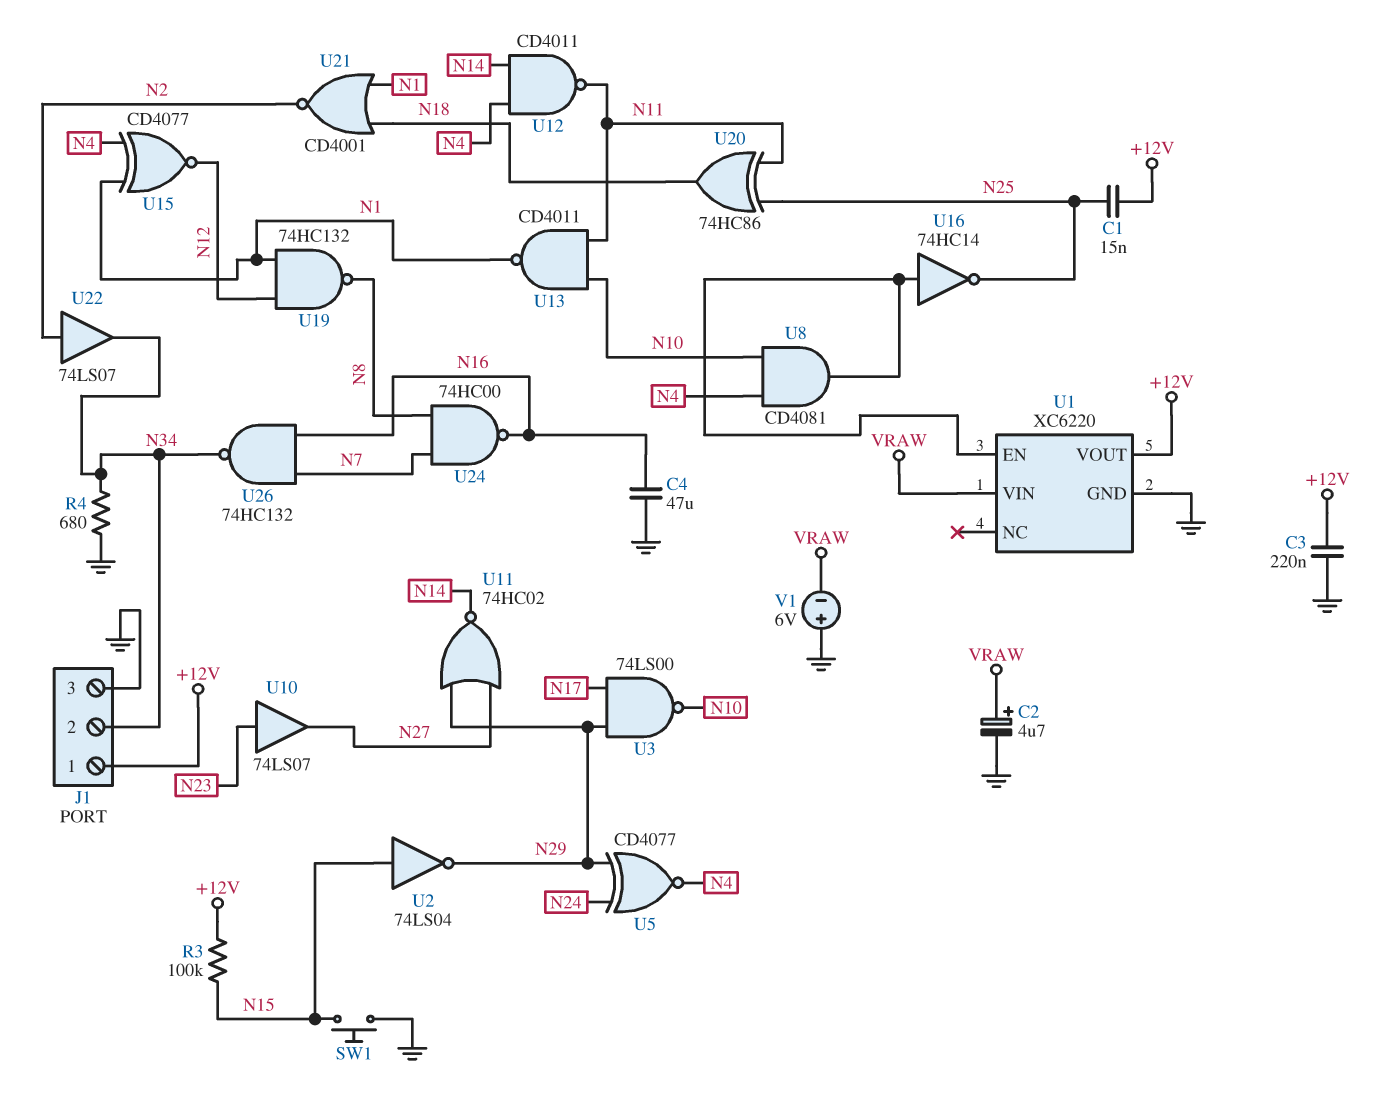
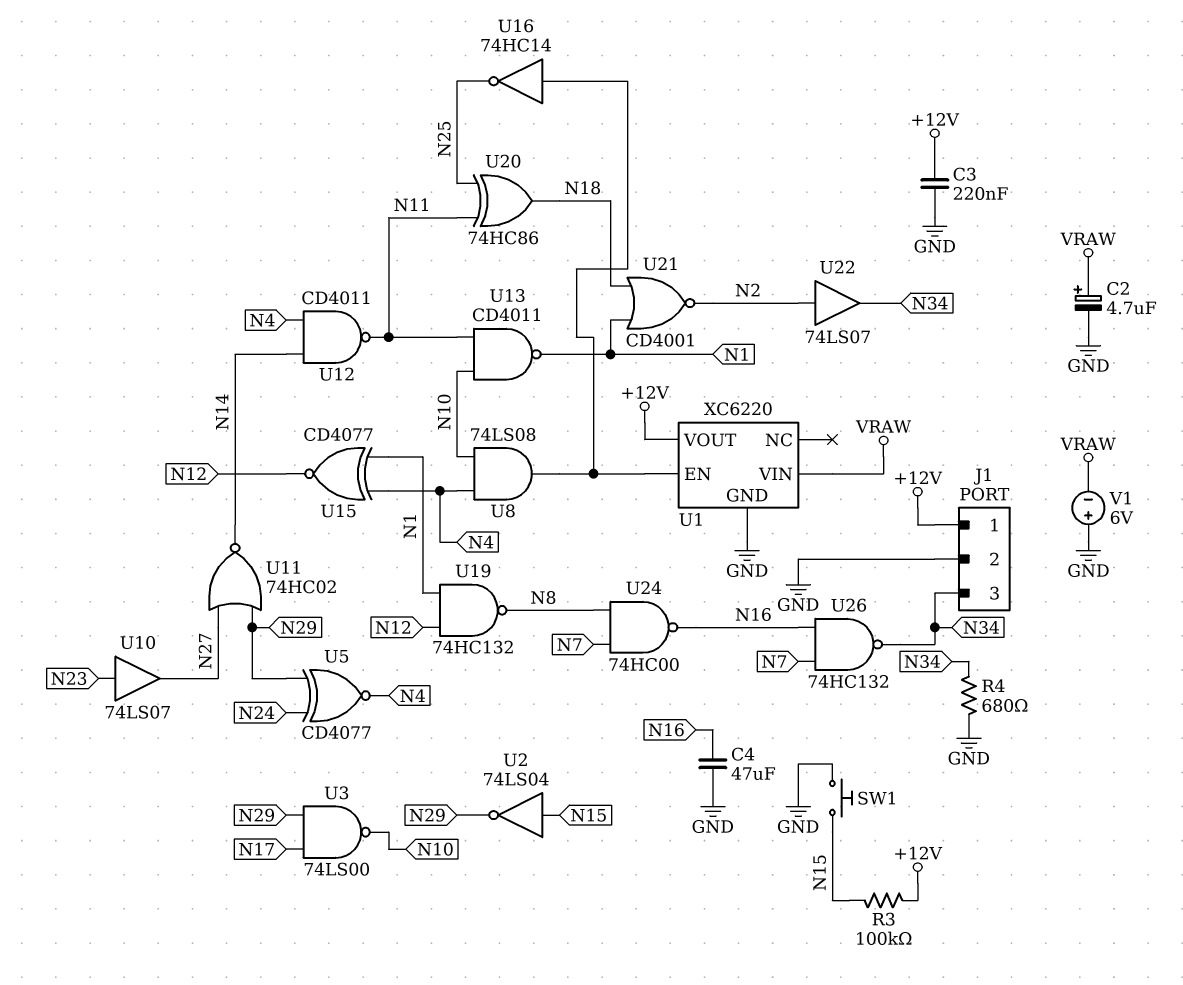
C1: 15nF (+12V, N25) -> none
J1 pin 2: N34 -> GND
J1 pin 3: GND -> N34
U8: AND CD4081 (in N4, in N10, out U1/EN) -> AND 74LS08 (in N4, in N10, out U1/EN)

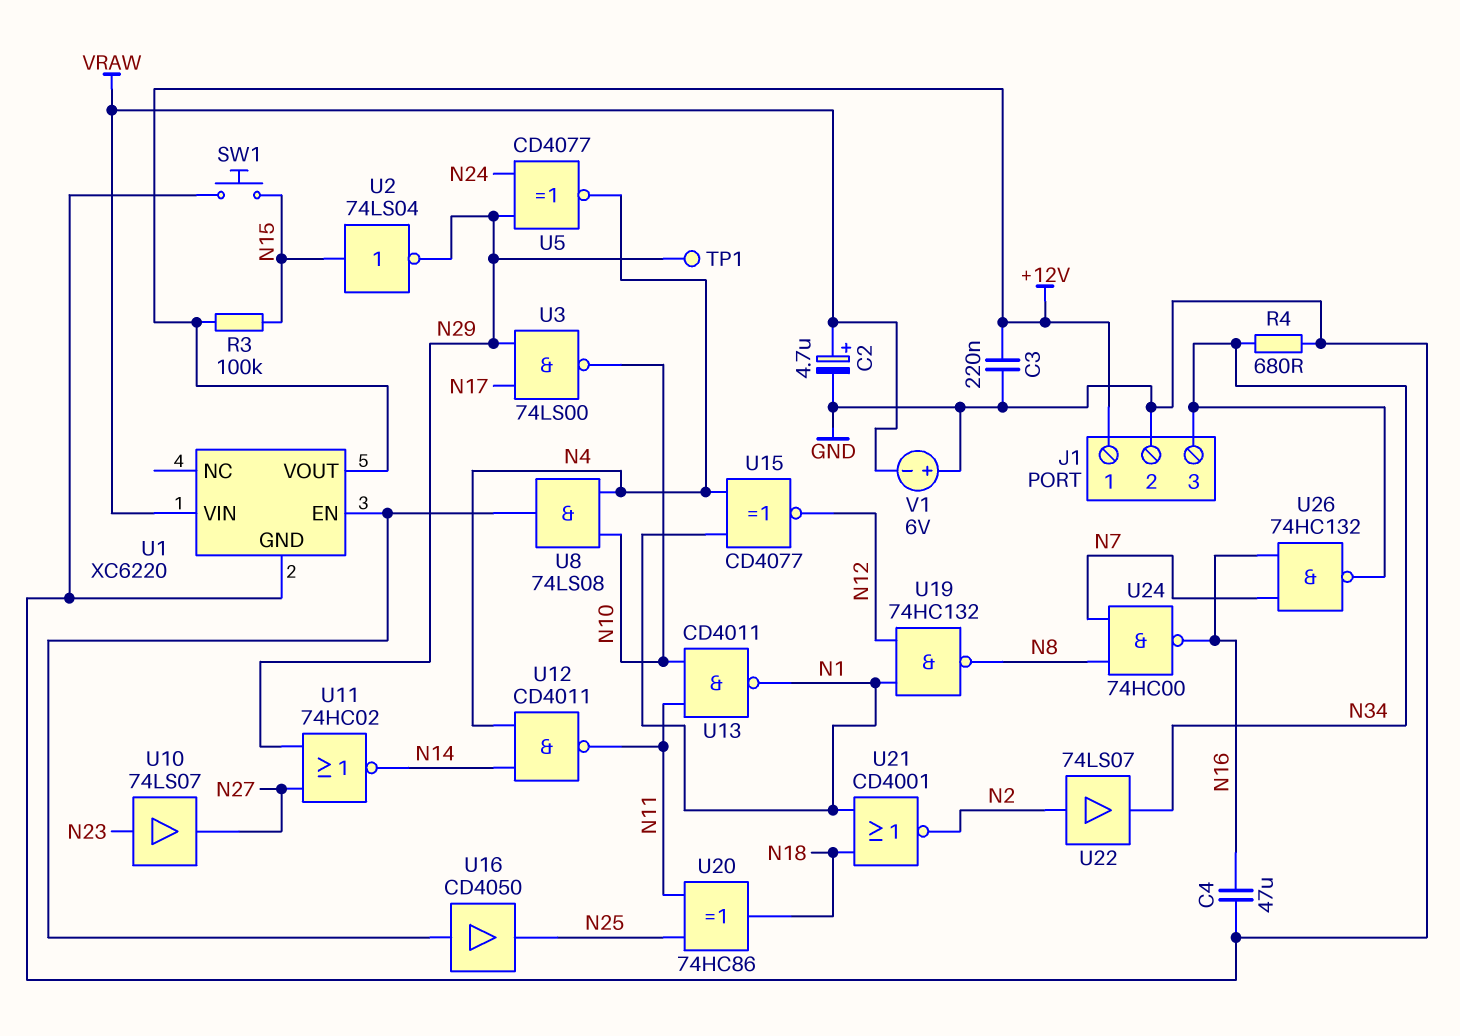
TP1: none -> test point (N29)
U16: NOT 74HC14 (in U1/EN, out N25) -> buffer CD4050 (in U1/EN, out N25)

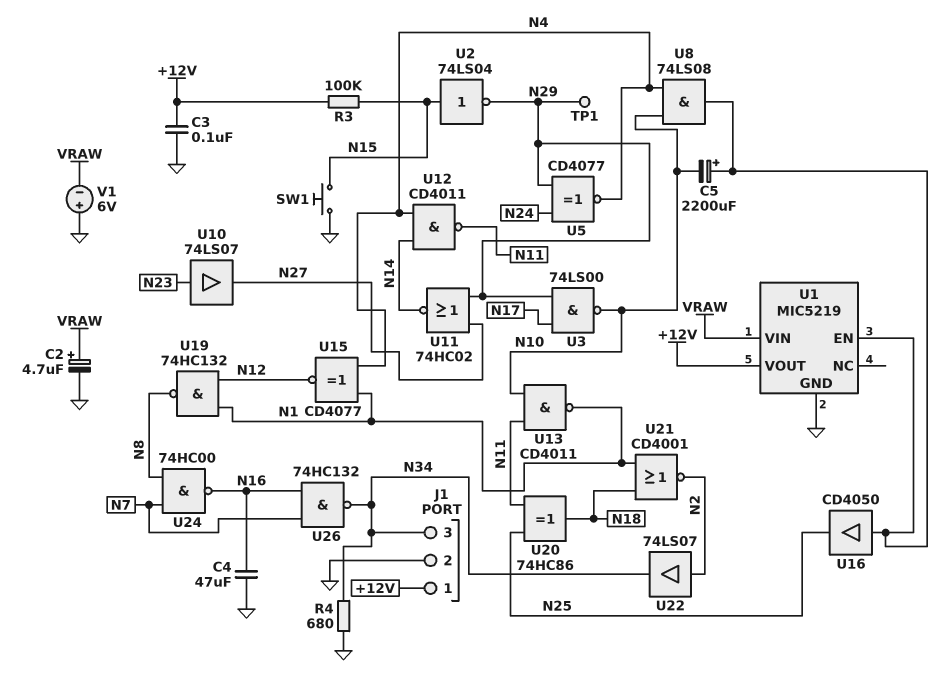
C3: 220nF (+12V, GND) -> 100nF (+12V, GND)
C5: none -> 2200uF (plus U1/EN, minus N10)
U1: XC6220 -> MIC5219

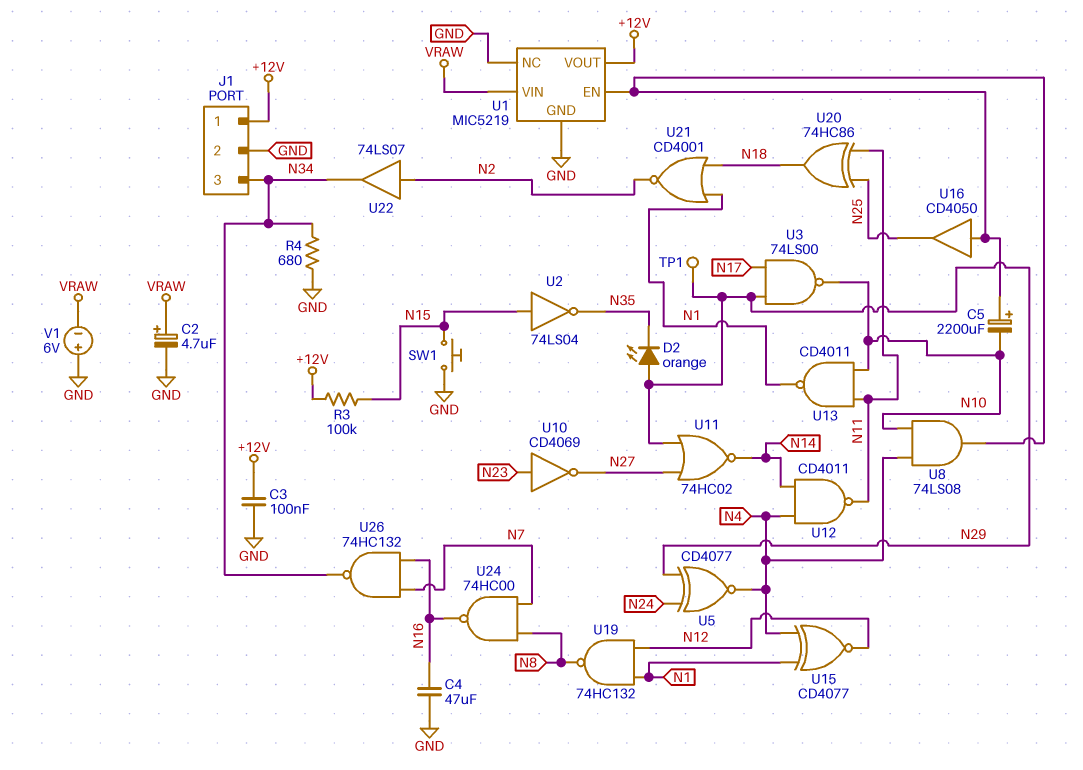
D2: none -> LED orange (A N29, K N35)
U1 pin NC: none -> GND
U2: NOT 74LS04 (in N15, out N29) -> NOT 74LS04 (in N15, out N35)
U10: buffer 74LS07 (in N23, out N27) -> NOT CD4069 (in N23, out N27)

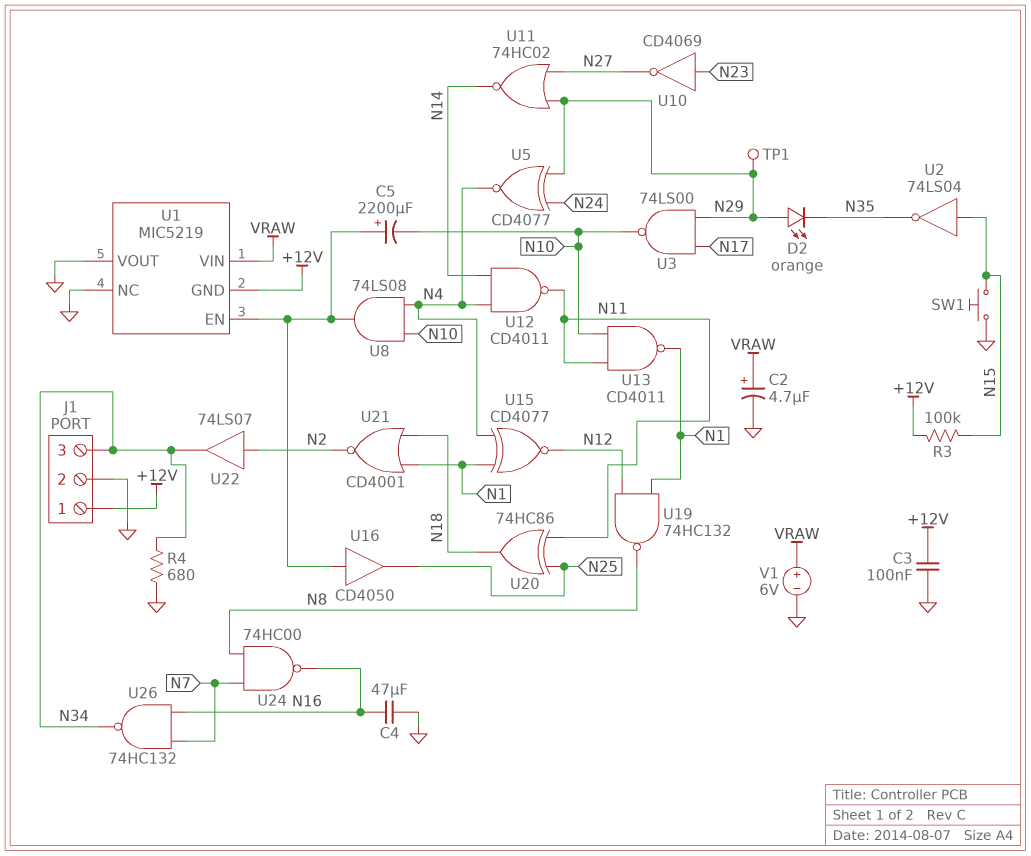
U1 pin GND: GND -> +12V
U1 pin VOUT: +12V -> GND
V1: 6V (plus GND, minus VRAW) -> 6V (plus VRAW, minus GND)

